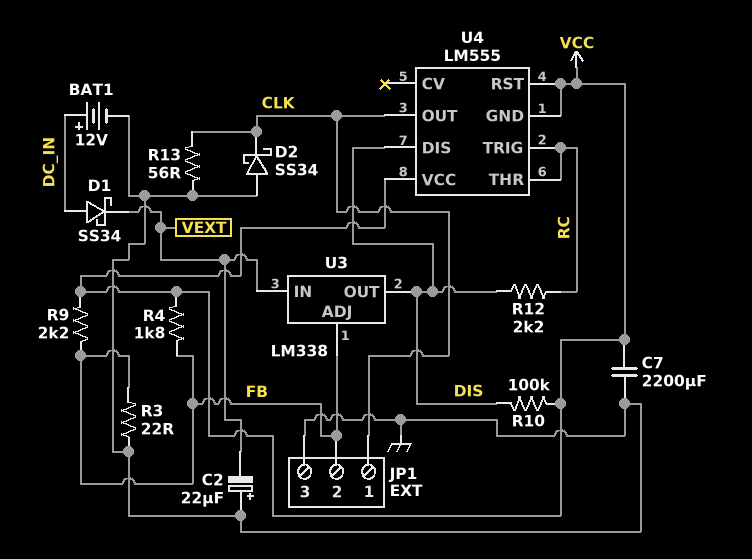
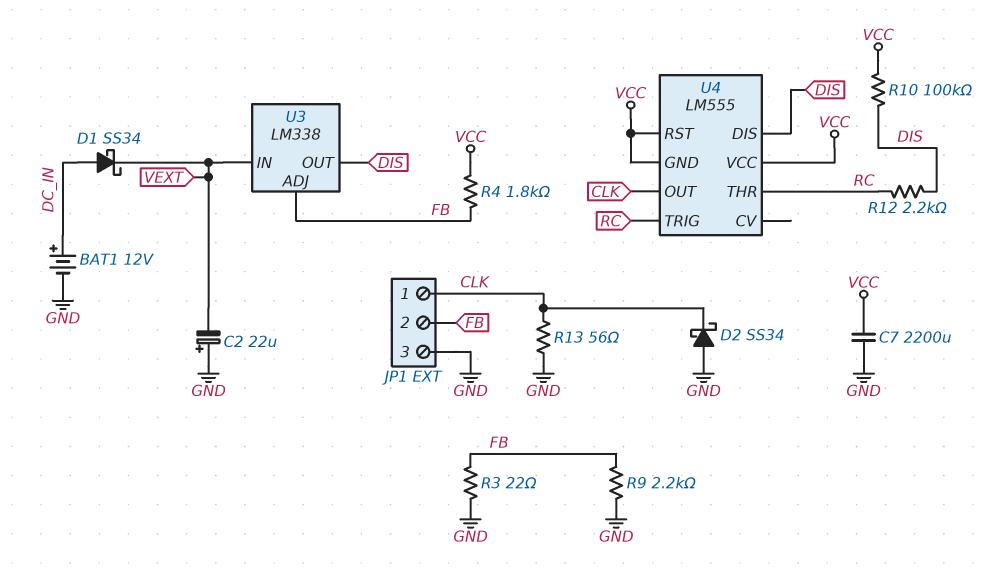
R9: 2.2k (FB, VCC) -> 2.2k (FB, GND)

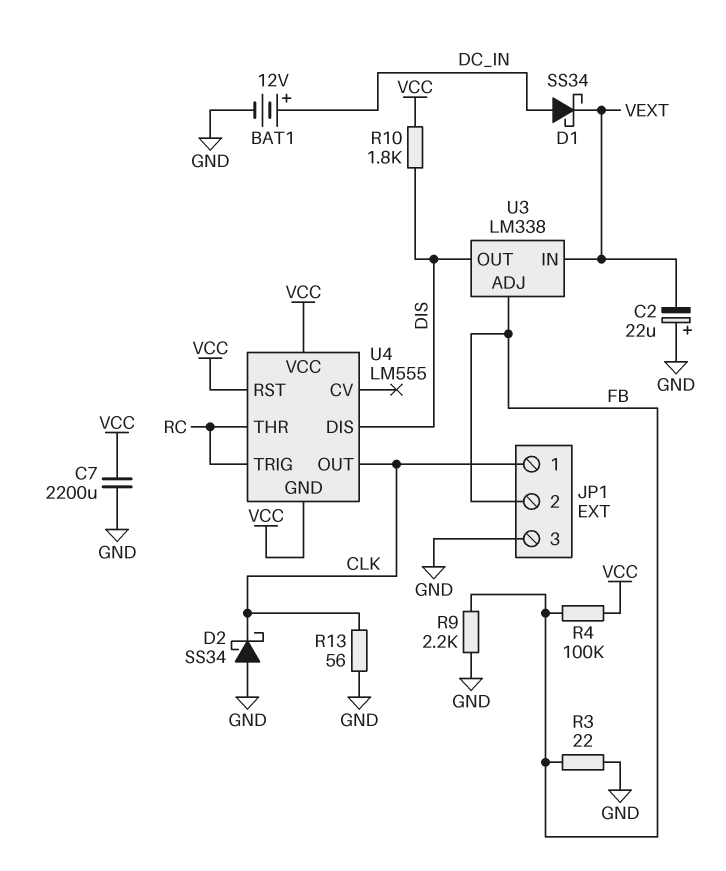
R4: 1.8k (FB, VCC) -> 100k (FB, VCC)
R10: 100k (DIS, VCC) -> 1.8k (DIS, VCC)
R12: 2.2k (DIS, RC) -> none

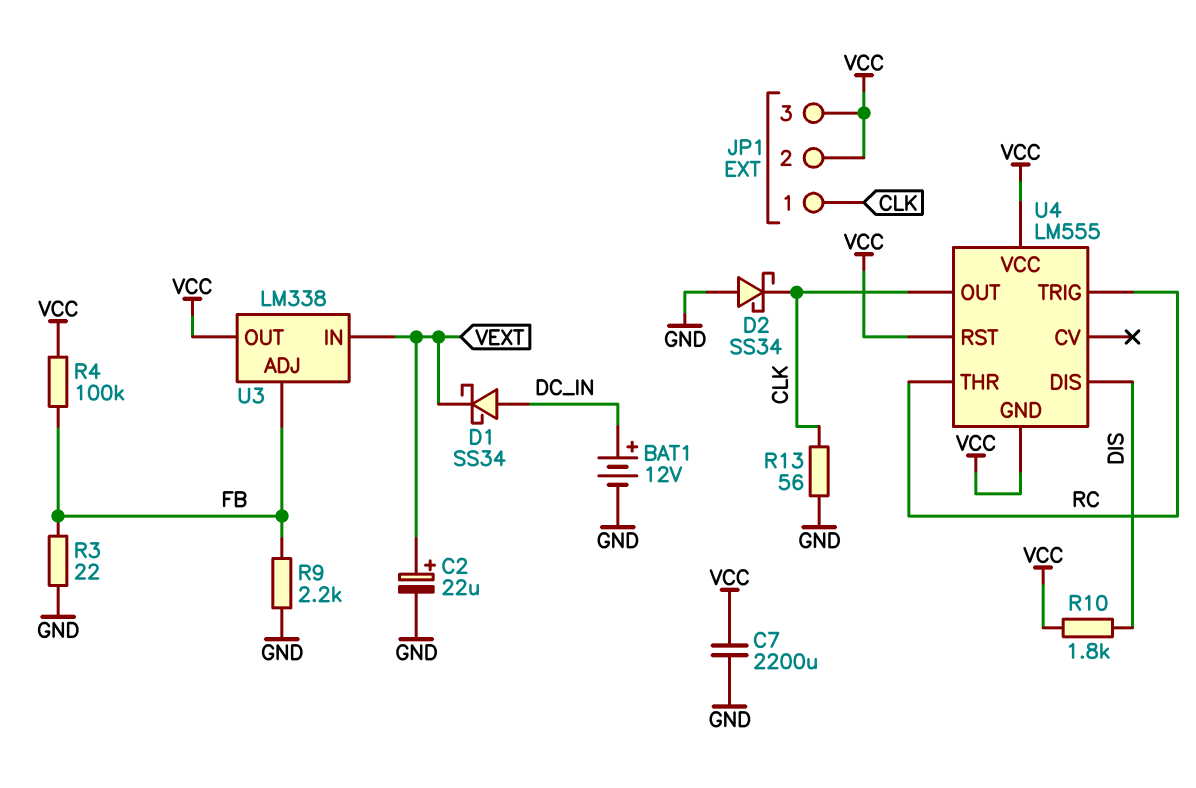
C2: 22uF (plus GND, minus VEXT) -> 22uF (plus VEXT, minus GND)
JP1 pin 2: FB -> VCC
JP1 pin 3: GND -> VCC
U3 pin OUT: DIS -> VCC

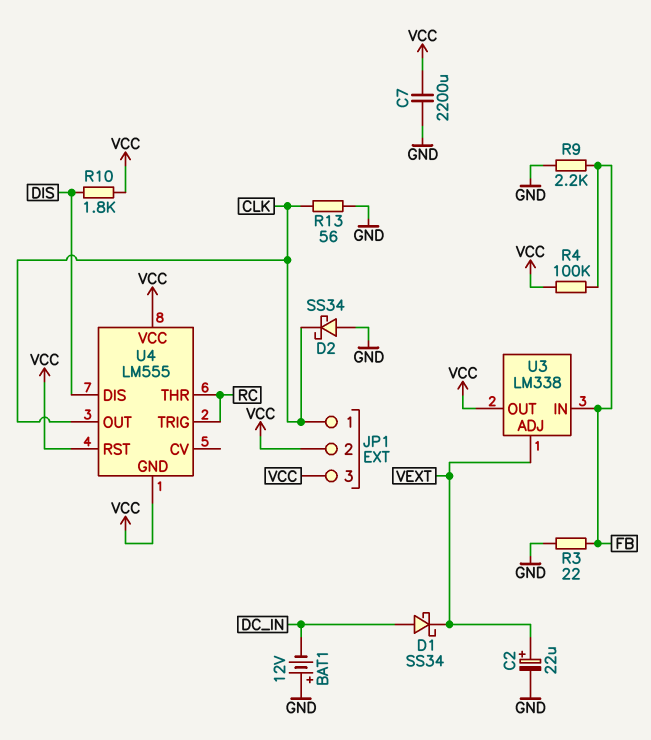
BAT1: 12V (plus DC_IN, minus GND) -> 12V (plus GND, minus DC_IN)
U3 pin ADJ: FB -> VEXT
U3 pin IN: VEXT -> FB

